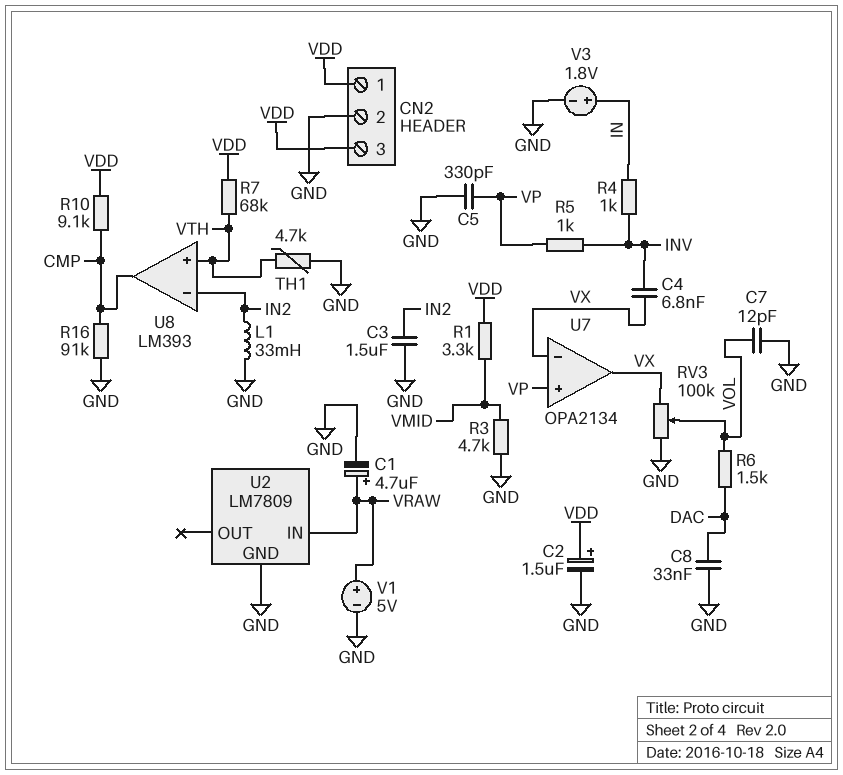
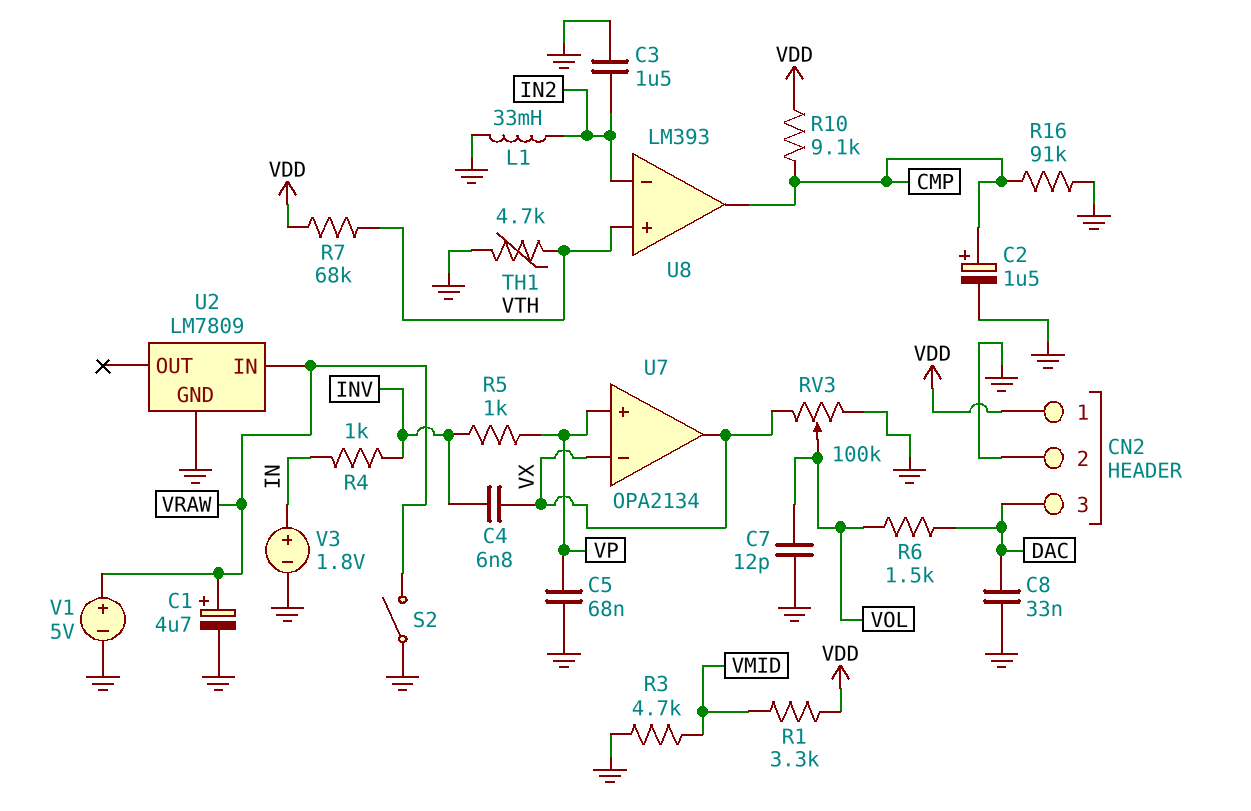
C2: 1.5uF (plus VDD, minus GND) -> 1.5uF (plus CMP, minus GND)
C5: 330pF (GND, VP) -> 68nF (GND, VP)
CN2 pin 3: VDD -> DAC
S2: none -> switch (GND, VRAW)

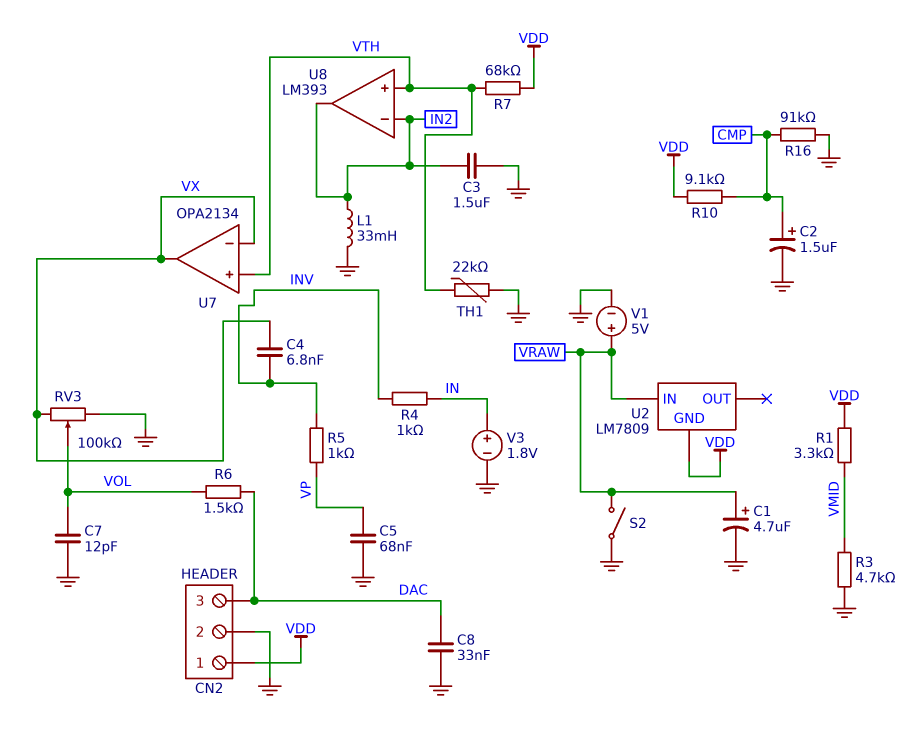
TH1: 4.7k (GND, VTH) -> 22k (GND, VTH)
U2 pin GND: GND -> VDD
U7 pin in+: VP -> VTH
U8 pin out: CMP -> IN2

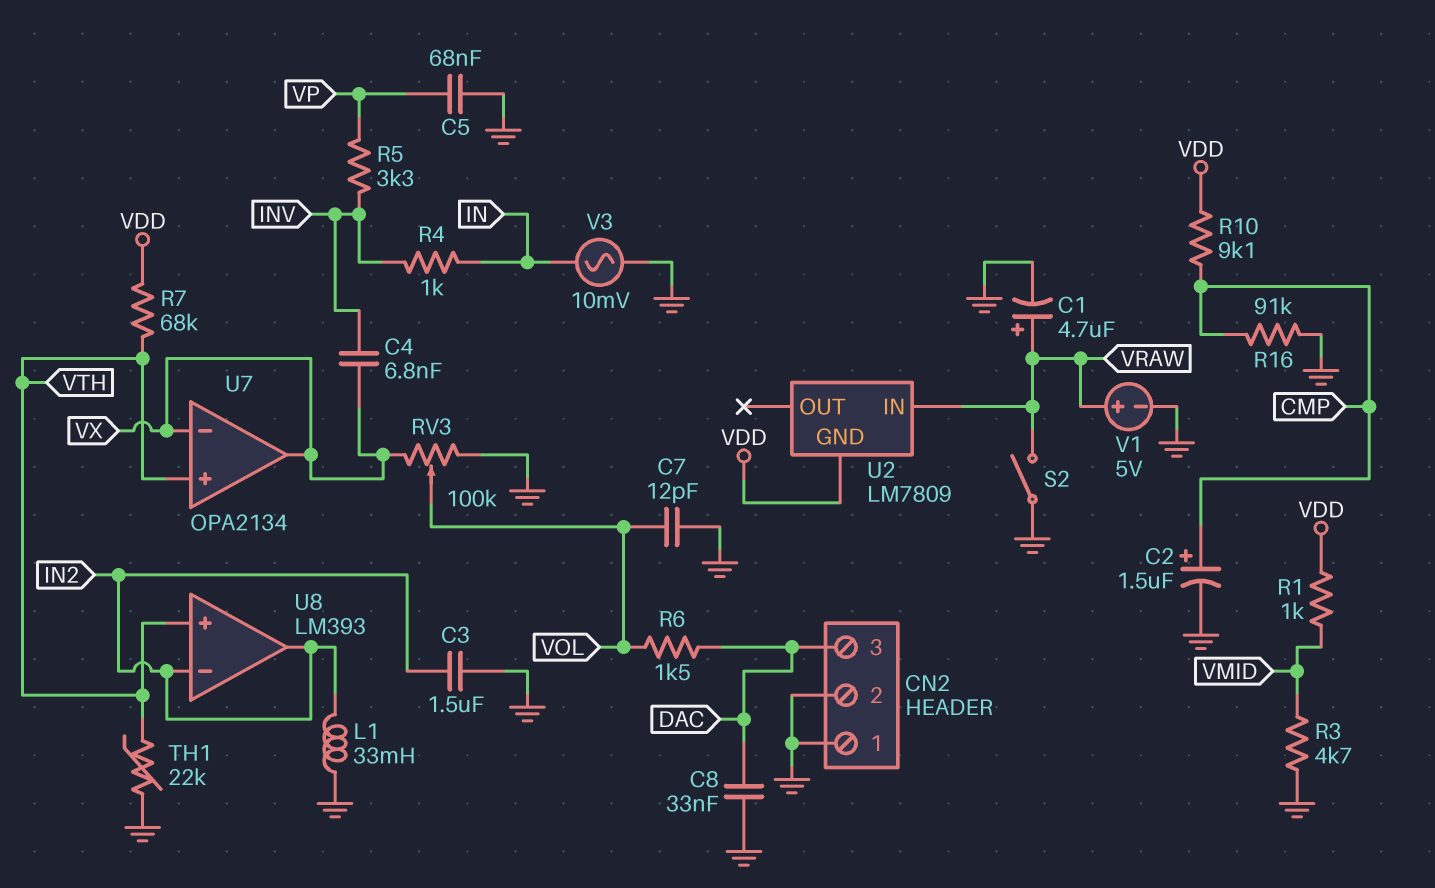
CN2 pin 1: VDD -> GND
R1: 3.3k (VDD, VMID) -> 1k (VDD, VMID)
R5: 1k (INV, VP) -> 3.3k (INV, VP)
V3: 1.8V (plus IN, minus GND) -> AC 10mV (GND, IN)

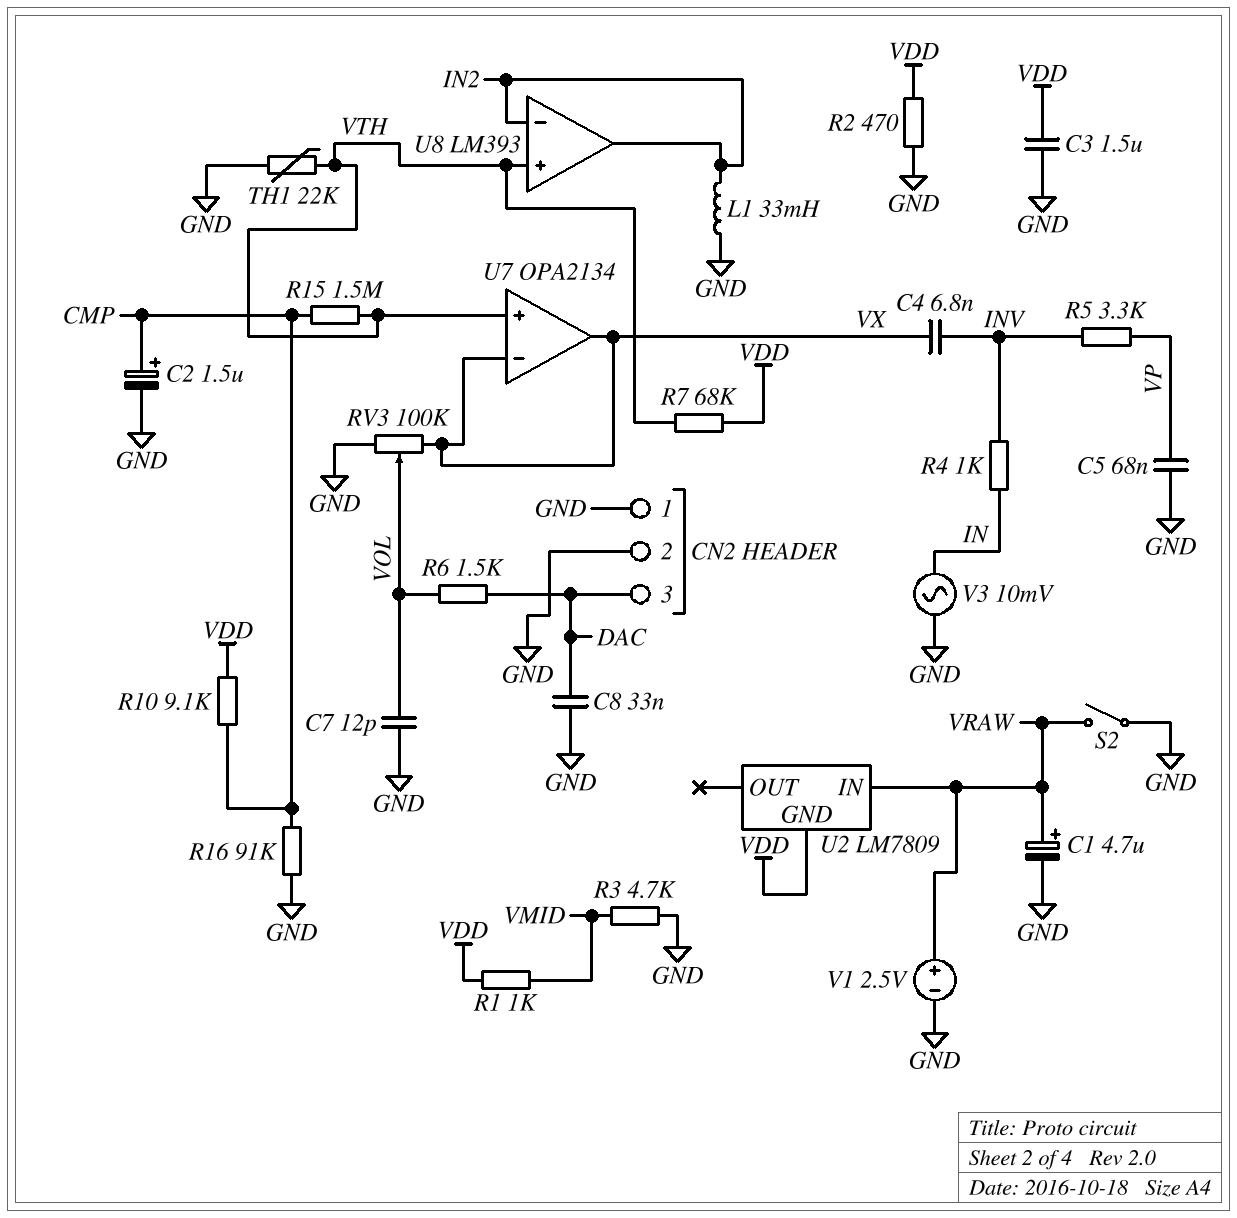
C3: 1.5uF (GND, IN2) -> 1.5uF (GND, VDD)
R2: none -> 470 (GND, VDD)
R15: none -> 1.5M (CMP, VTH)
V1: 5V (plus VRAW, minus GND) -> 2.5V (plus VRAW, minus GND)

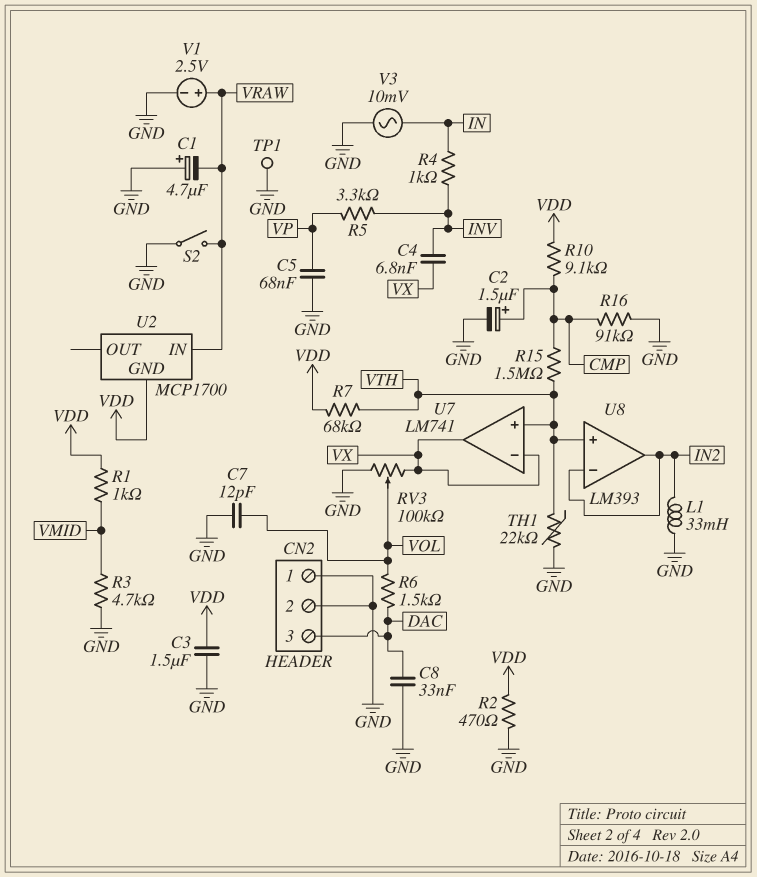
C1: 4.7uF (plus VRAW, minus GND) -> 4.7uF (plus GND, minus VRAW)
TP1: none -> test point (GND)
U2: LM7809 -> MCP1700
U7: OPA2134 -> LM741

